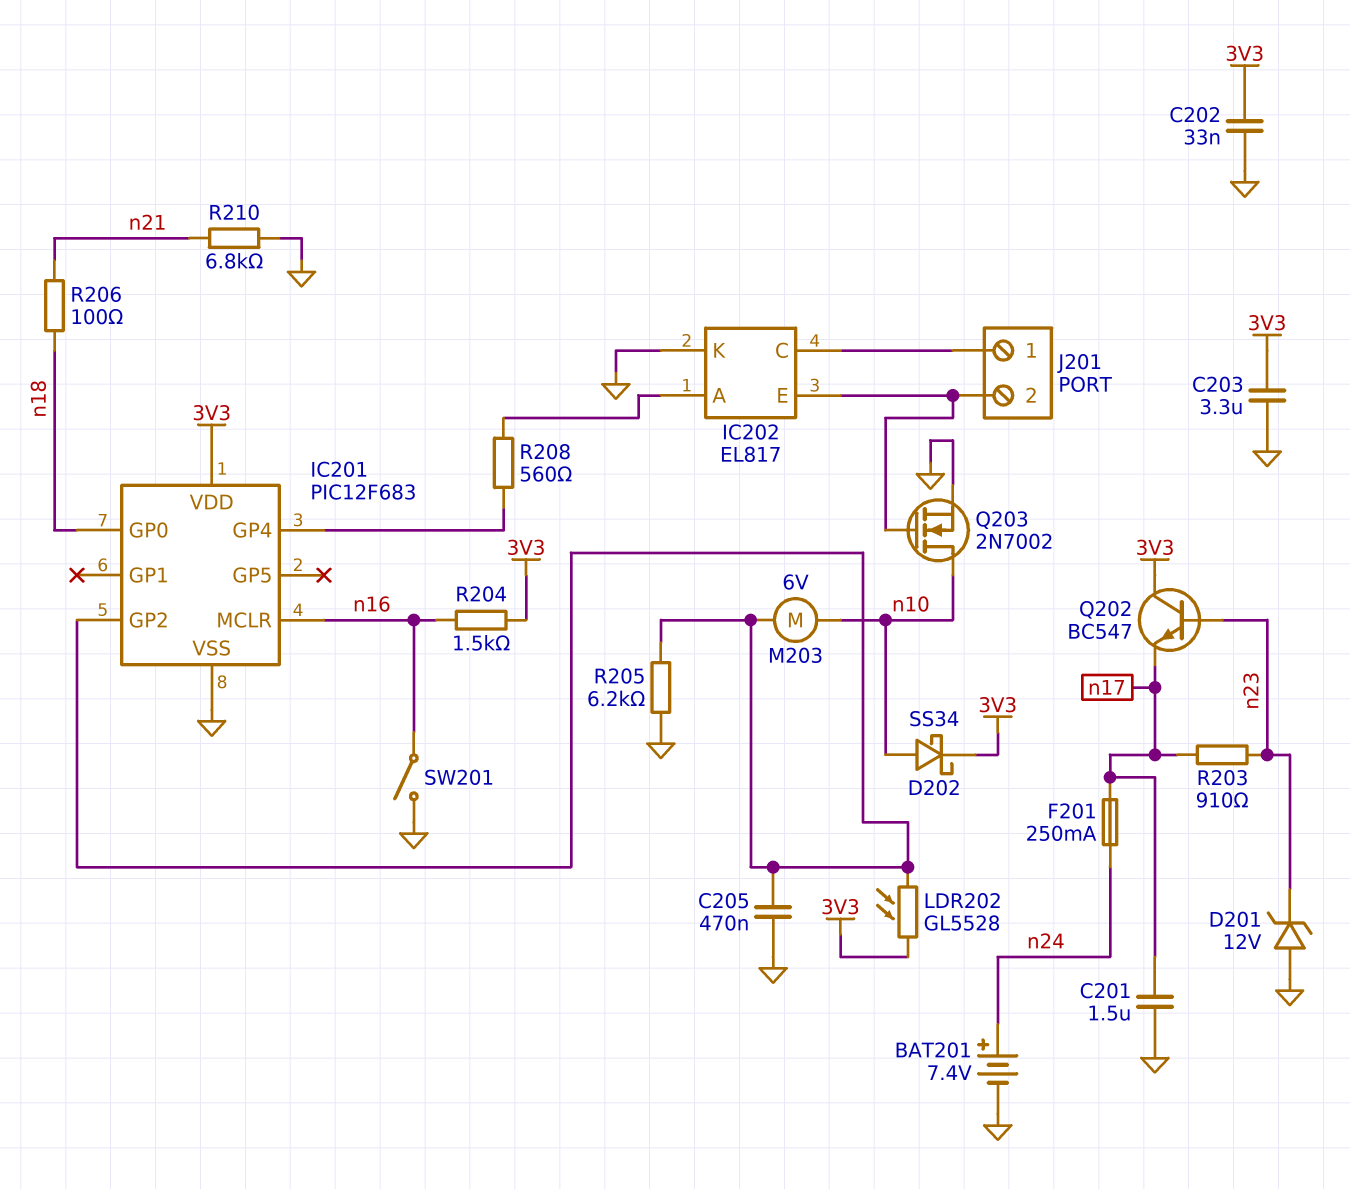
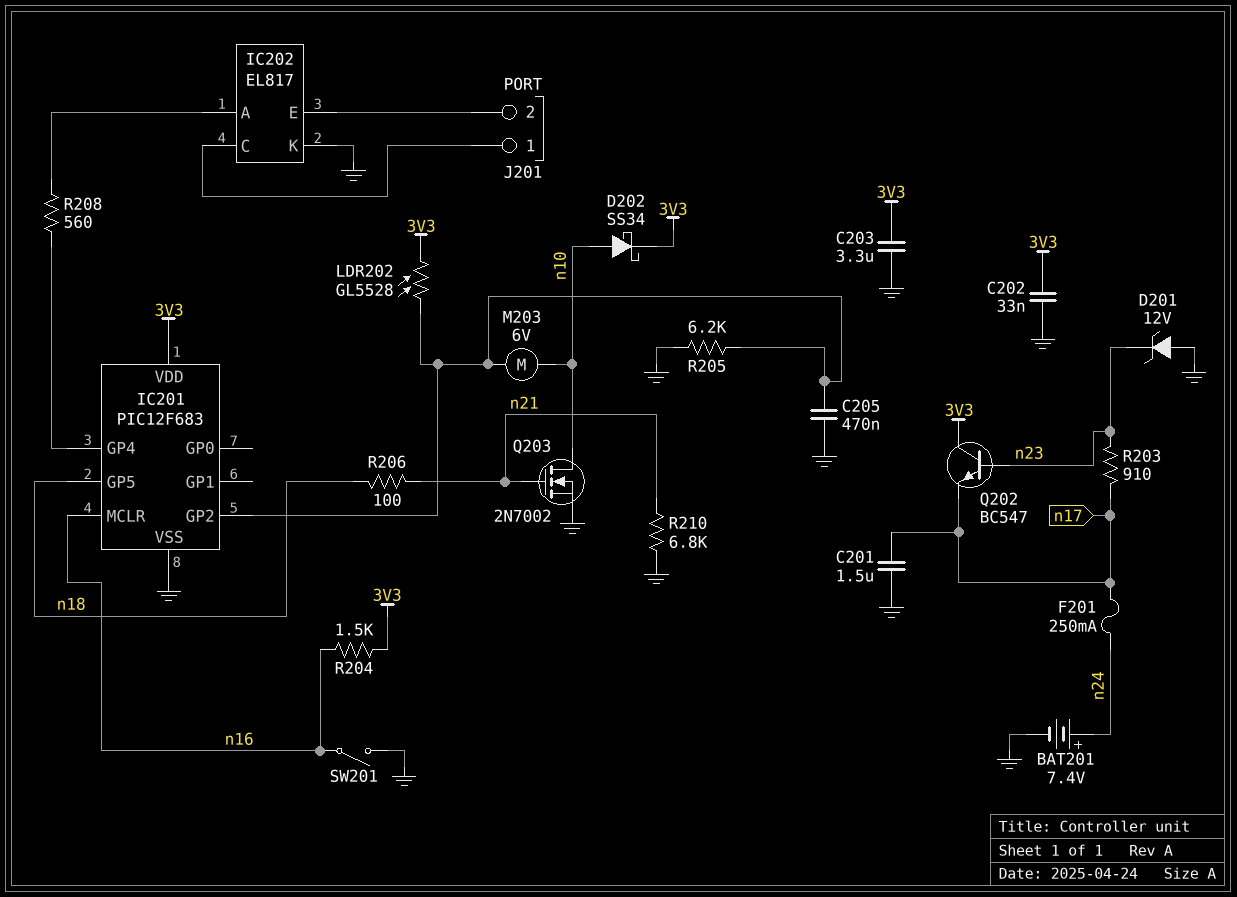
IC201 pin GP0: n18 -> none
IC201 pin GP5: none -> n18
Q203: NMOS 2N7002 (G IC202/E, D n10, S GND) -> NMOS 2N7002 (G n21, D n10, S GND)

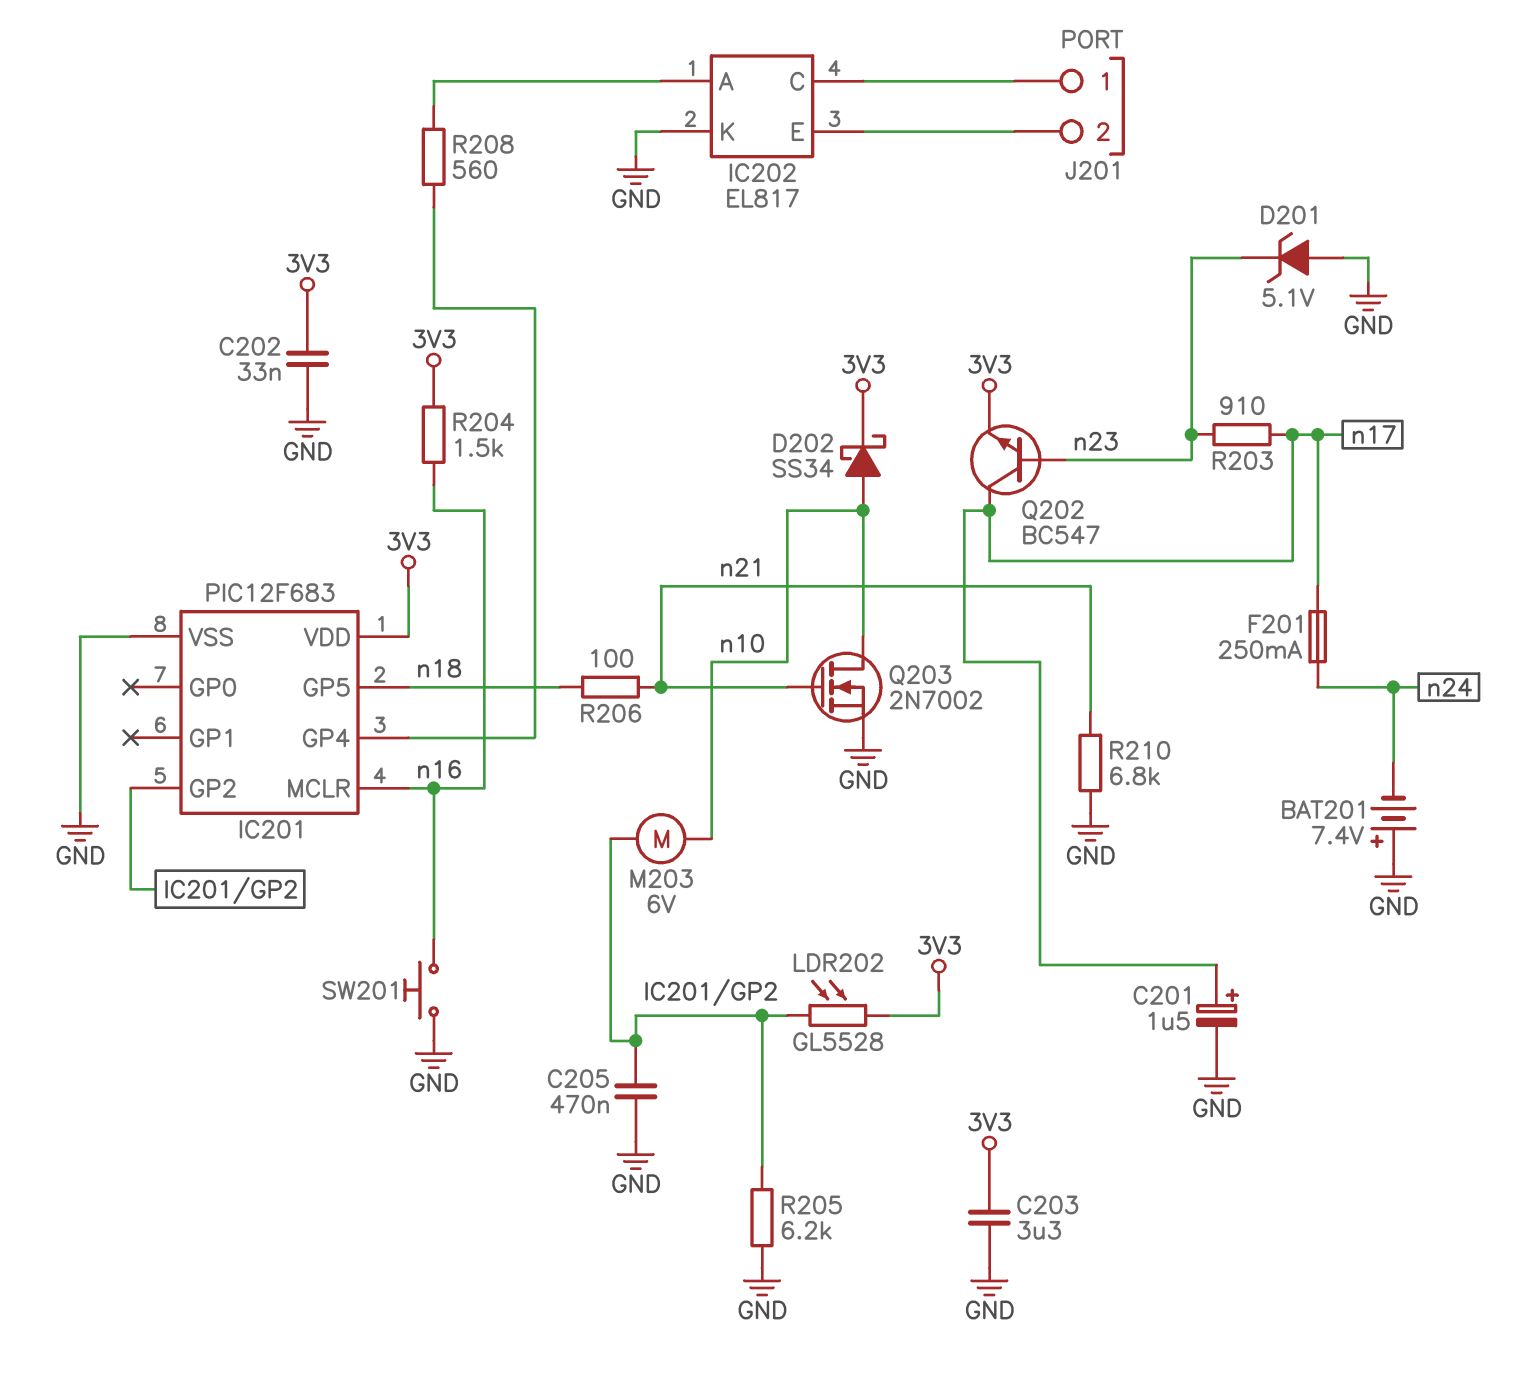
BAT201: 7.4V (plus n24, minus GND) -> 7.4V (plus GND, minus n24)
C201: 1.5uF (GND, n17) -> 1.5uF (plus n17, minus GND)
D201: zener 12V (A GND, K n23) -> zener 5.1V (A GND, K n23)
Q202: NPN BC547 (B n23, C 3V3, E n17) -> NPN BC547 (B n23, C n17, E 3V3)
SW201: switch (GND, n16) -> button (GND, n16)

